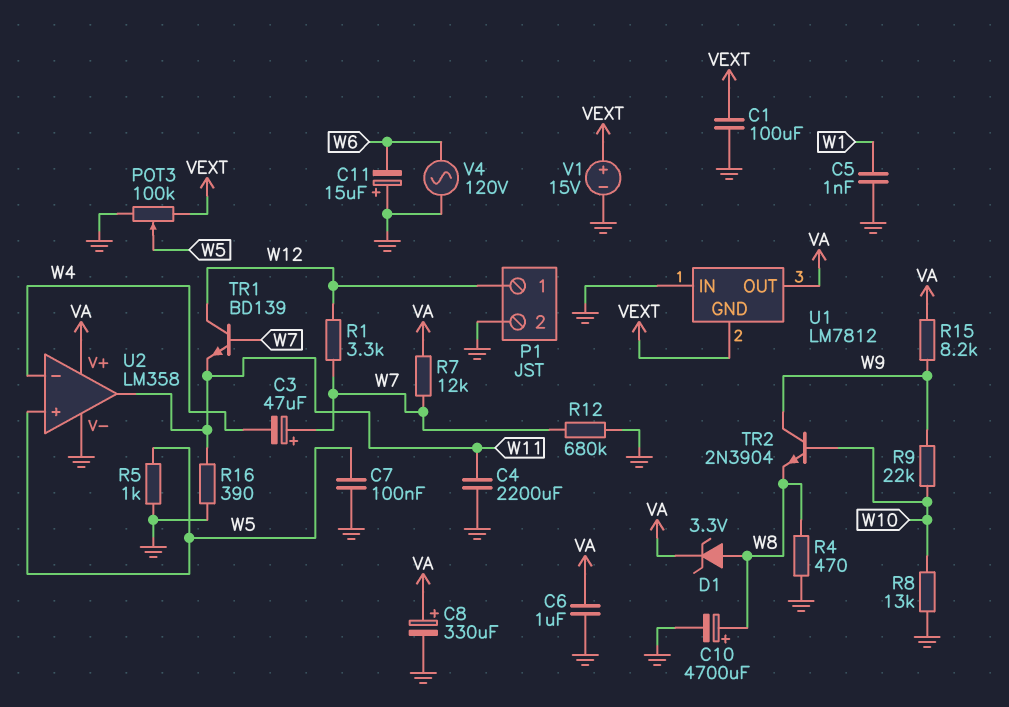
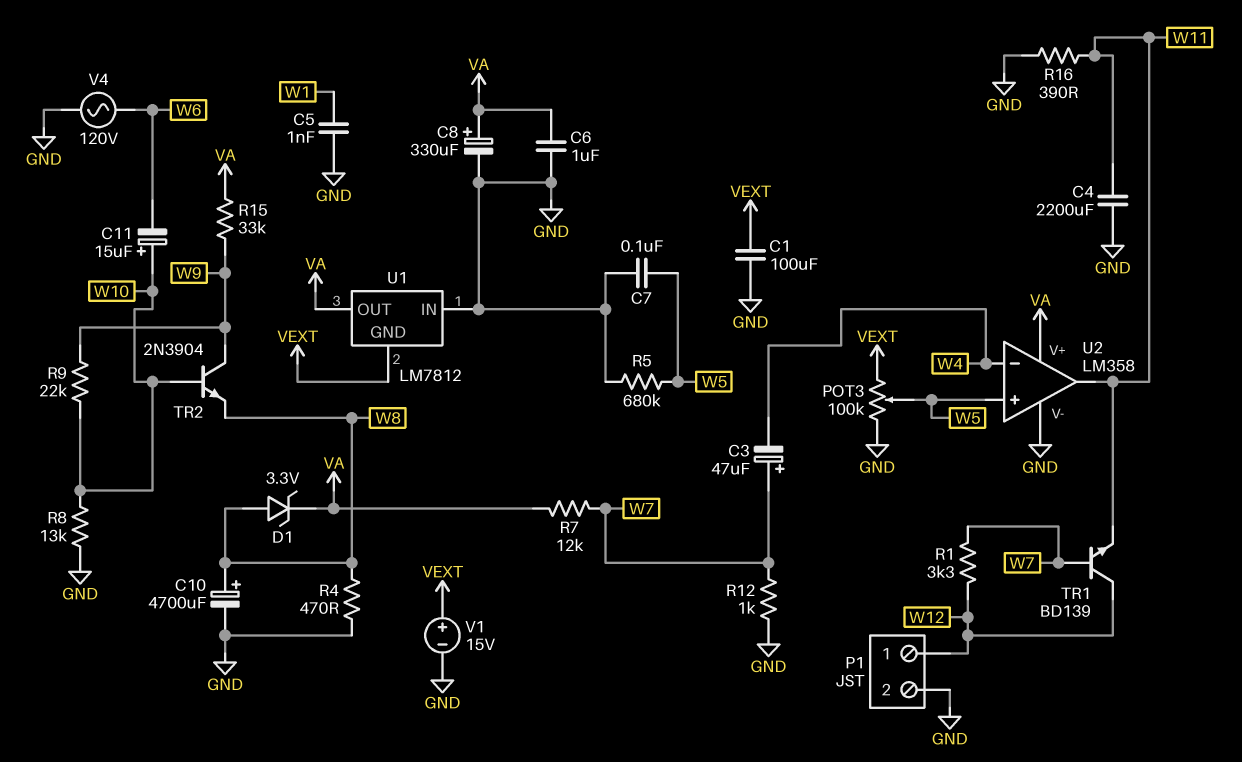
C11: 15uF (plus GND, minus W6) -> 15uF (plus W10, minus W6)
R5: 1k (GND, W5) -> 680k (GND, W5)
R12: 680k (GND, W7) -> 1k (GND, W7)
R15: 8.2k (VA, W9) -> 33k (VA, W9)

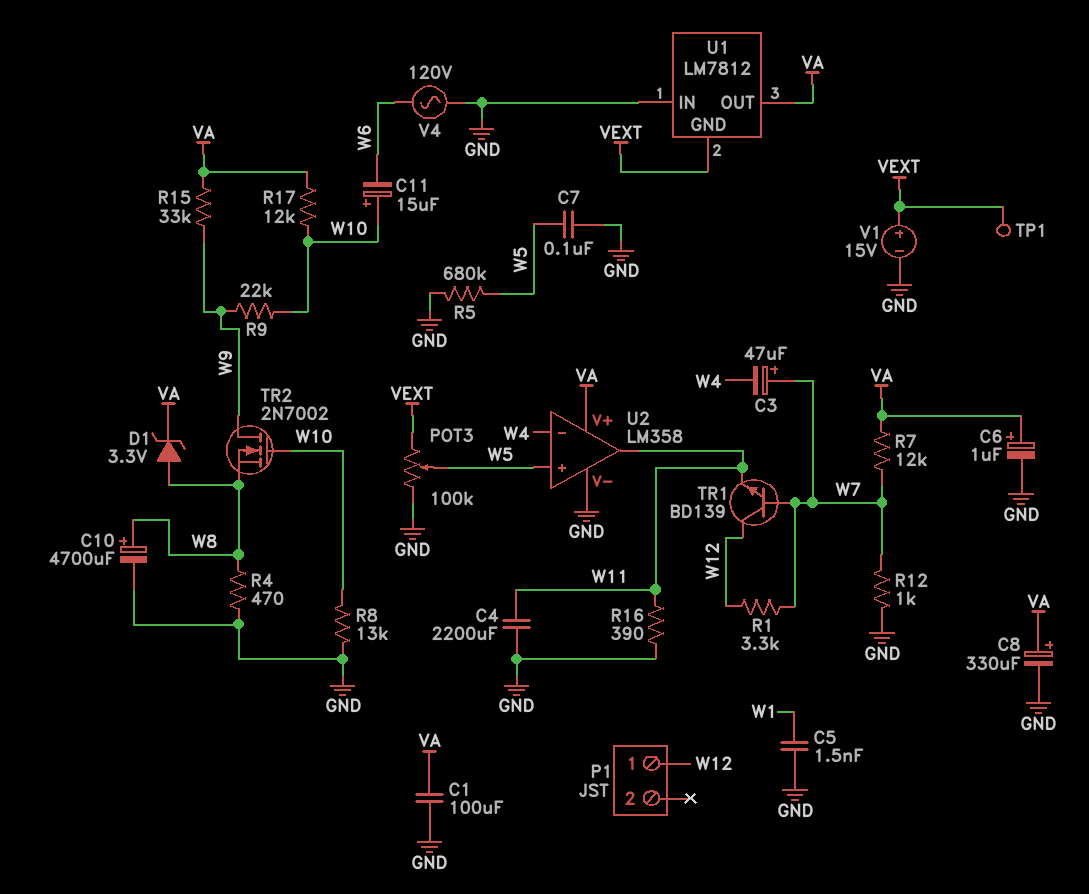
C1: 100uF (GND, VEXT) -> 100uF (GND, VA)
C5: 1nF (GND, W1) -> 1.5nF (GND, W1)
C6: 1uF (GND, VA) -> 1uF (plus VA, minus GND)
P1 pin 2: GND -> none
R17: none -> 12k (VA, W10)
TP1: none -> test point (VEXT)
TR2: NPN 2N3904 (B W10, C W9, E W8) -> NMOS 2N7002 (G W10, D W9, S W8)

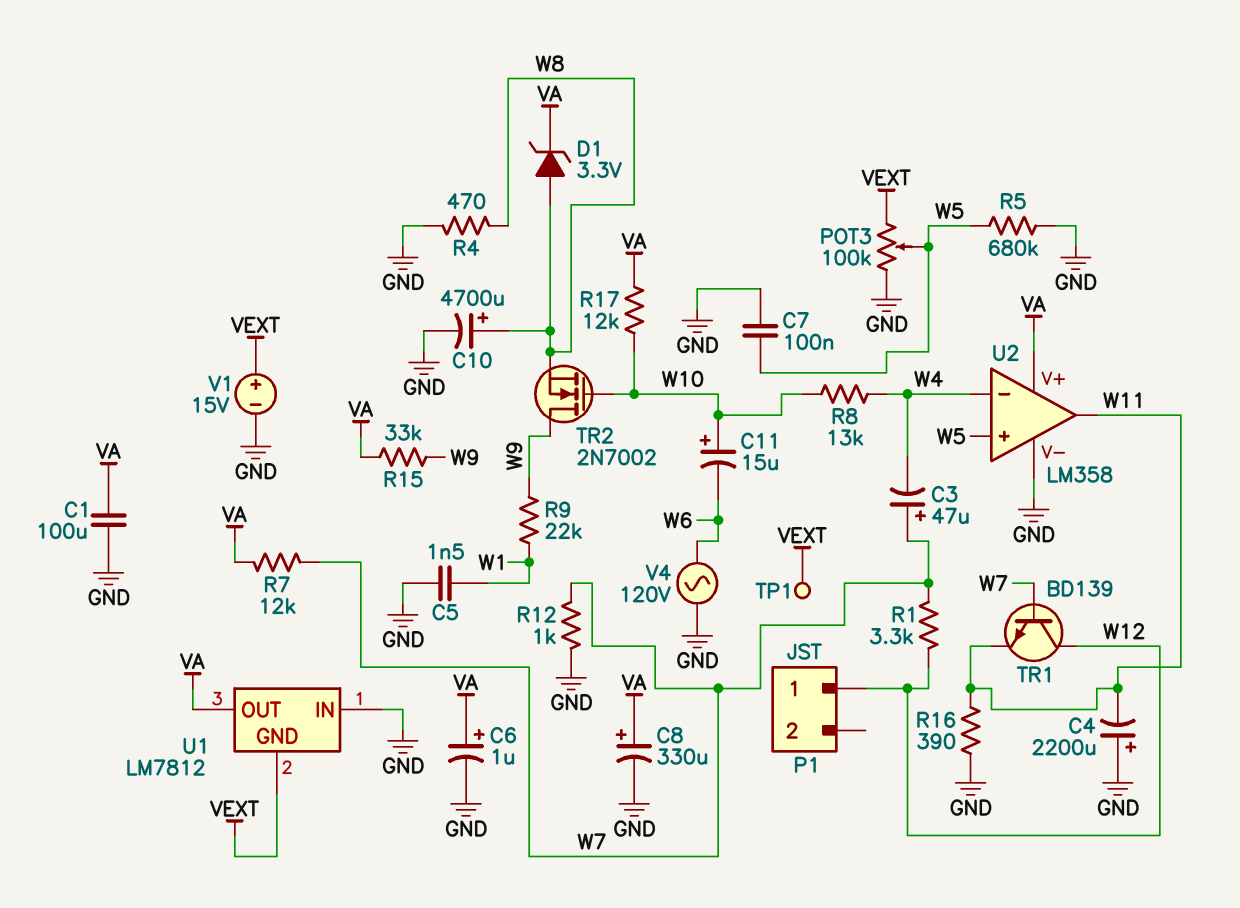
C4: 2200uF (GND, W11) -> 2200uF (plus GND, minus W11)
R8: 13k (GND, W10) -> 13k (W4, W10)
R9: 22k (W9, W10) -> 22k (W1, W9)

